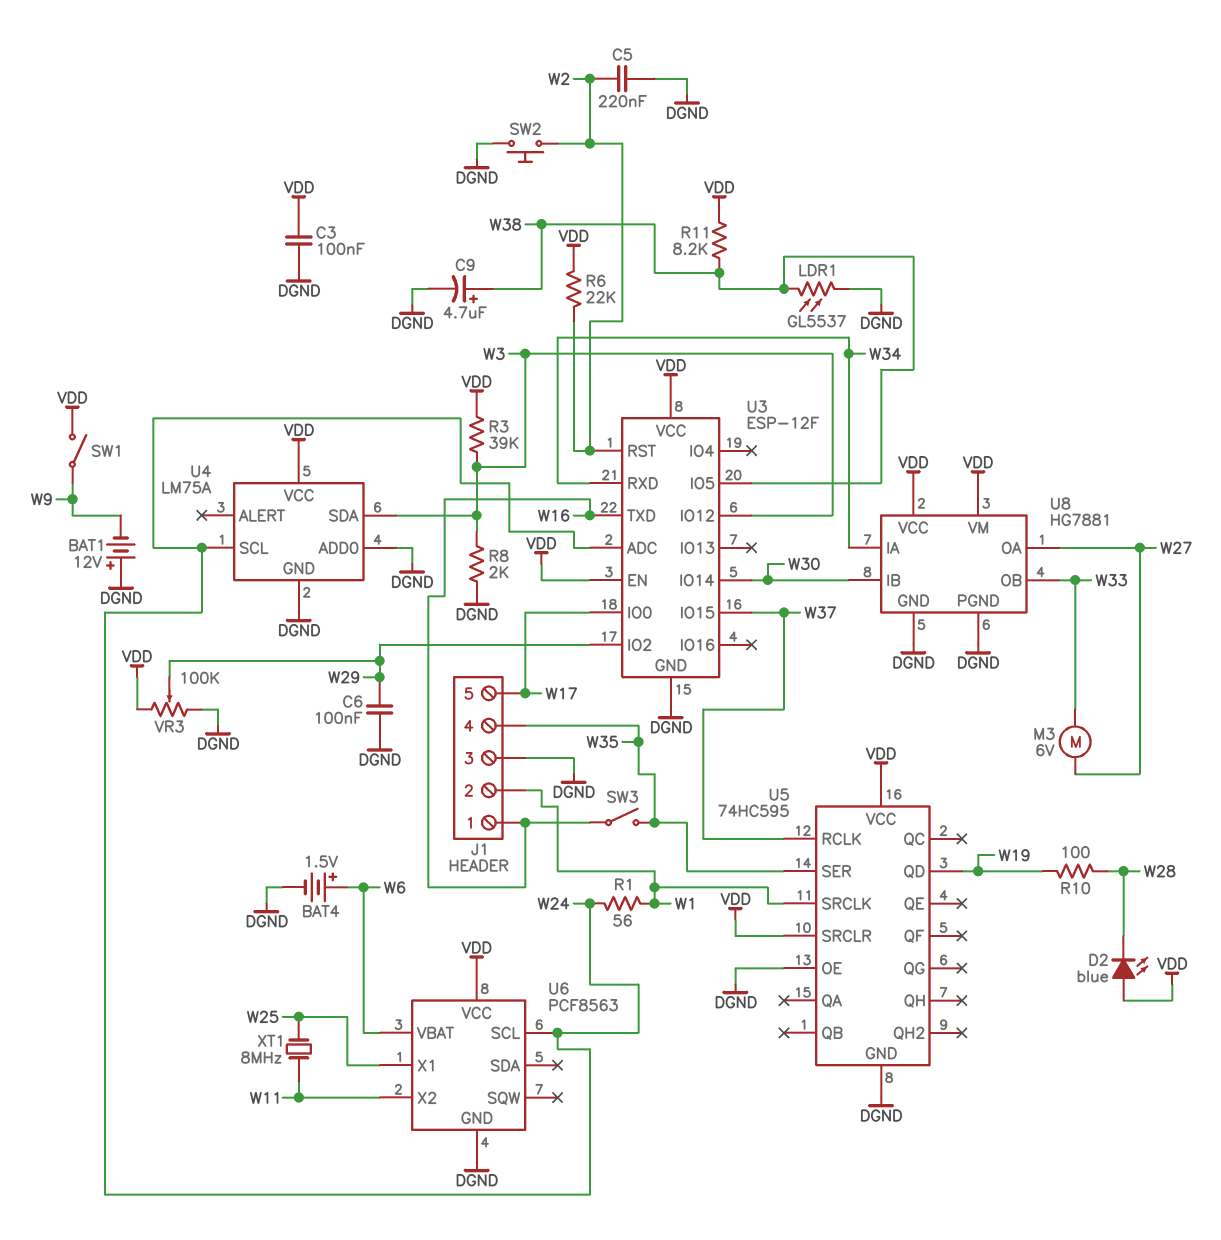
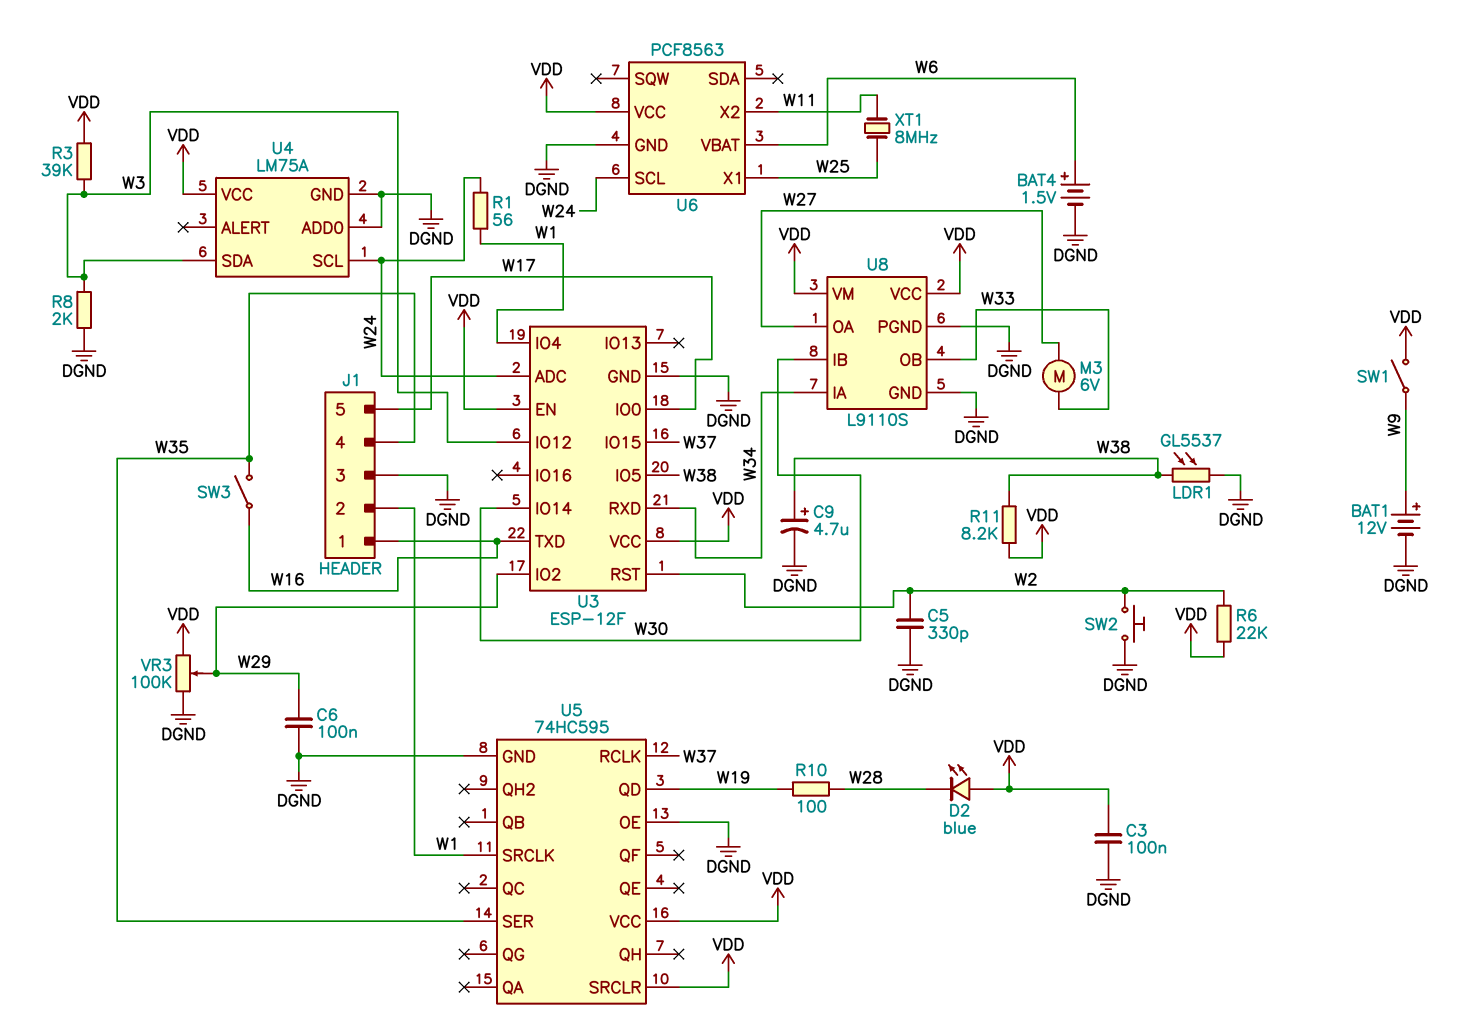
BAT1: 12V (plus DGND, minus W9) -> 12V (plus W9, minus DGND)
C5: 220nF (DGND, W2) -> 330pF (DGND, W2)
U3 pin IO4: none -> W1
U8: HG7881 -> L9110S

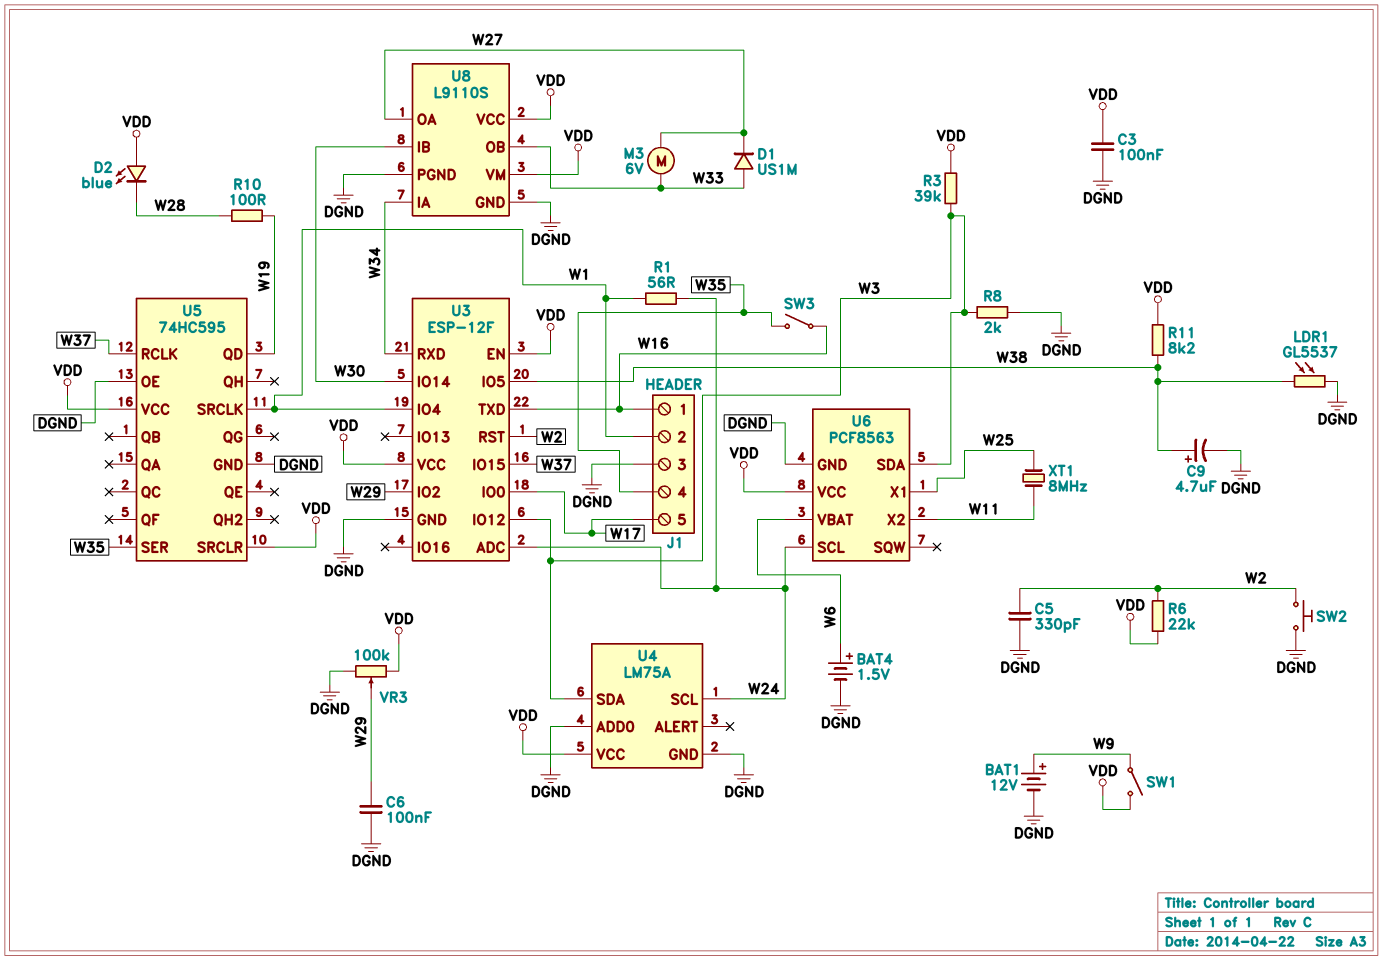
D1: none -> diode US1M (A W33, K W27)
U6 pin SDA: none -> W3

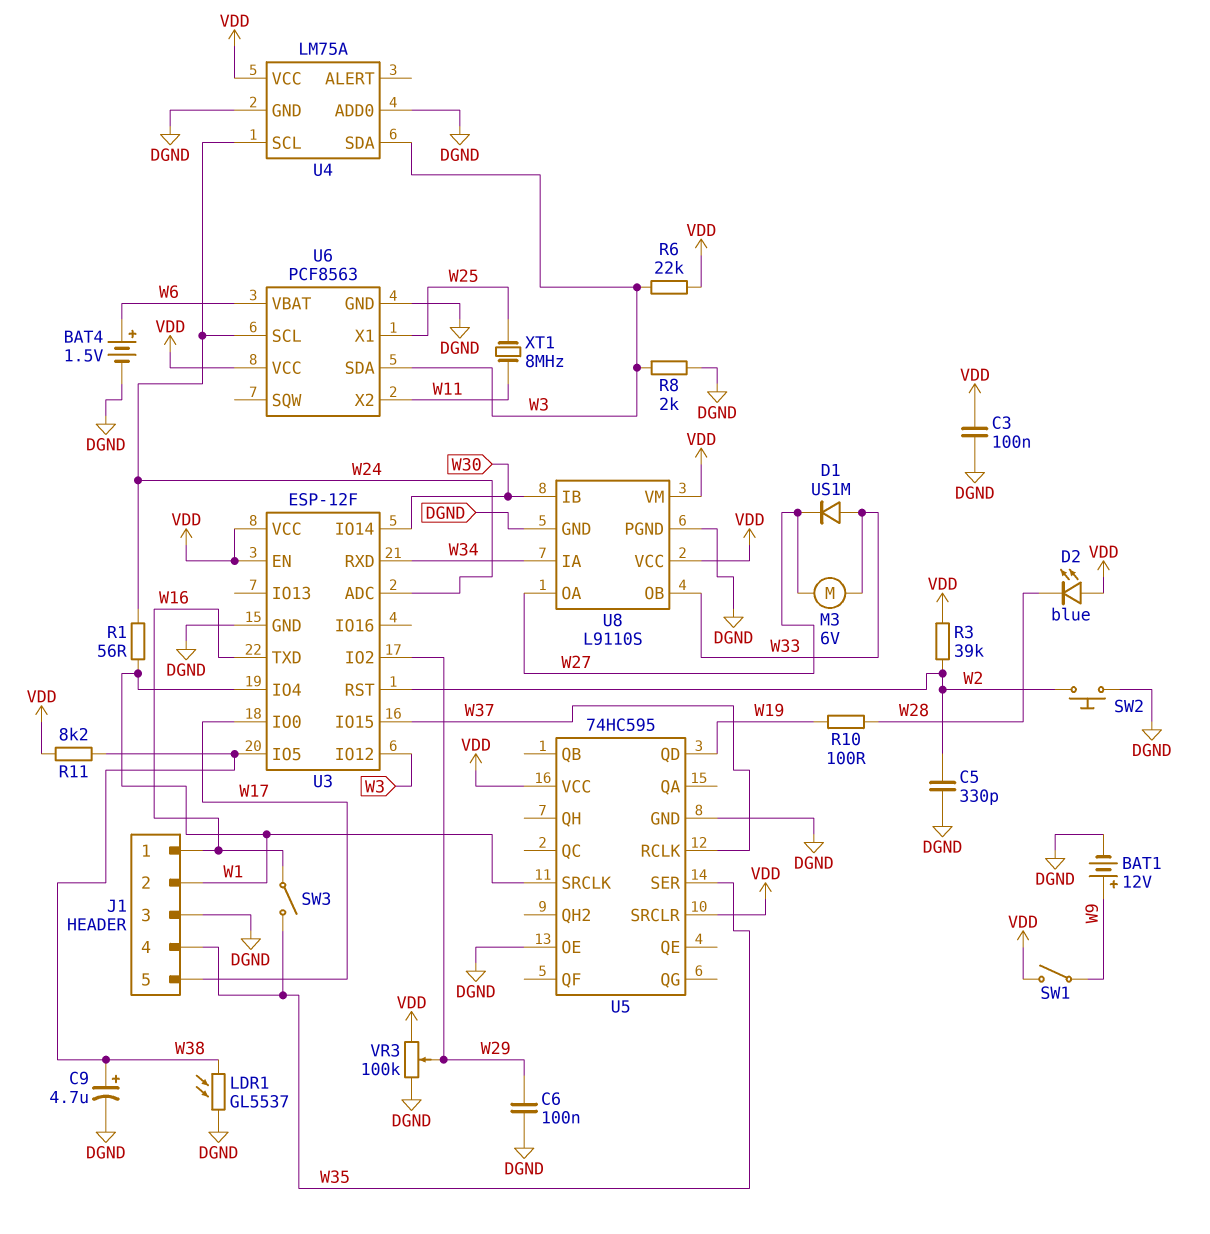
R3: 39k (VDD, W3) -> 39k (VDD, W2)
R6: 22k (VDD, W2) -> 22k (VDD, W3)

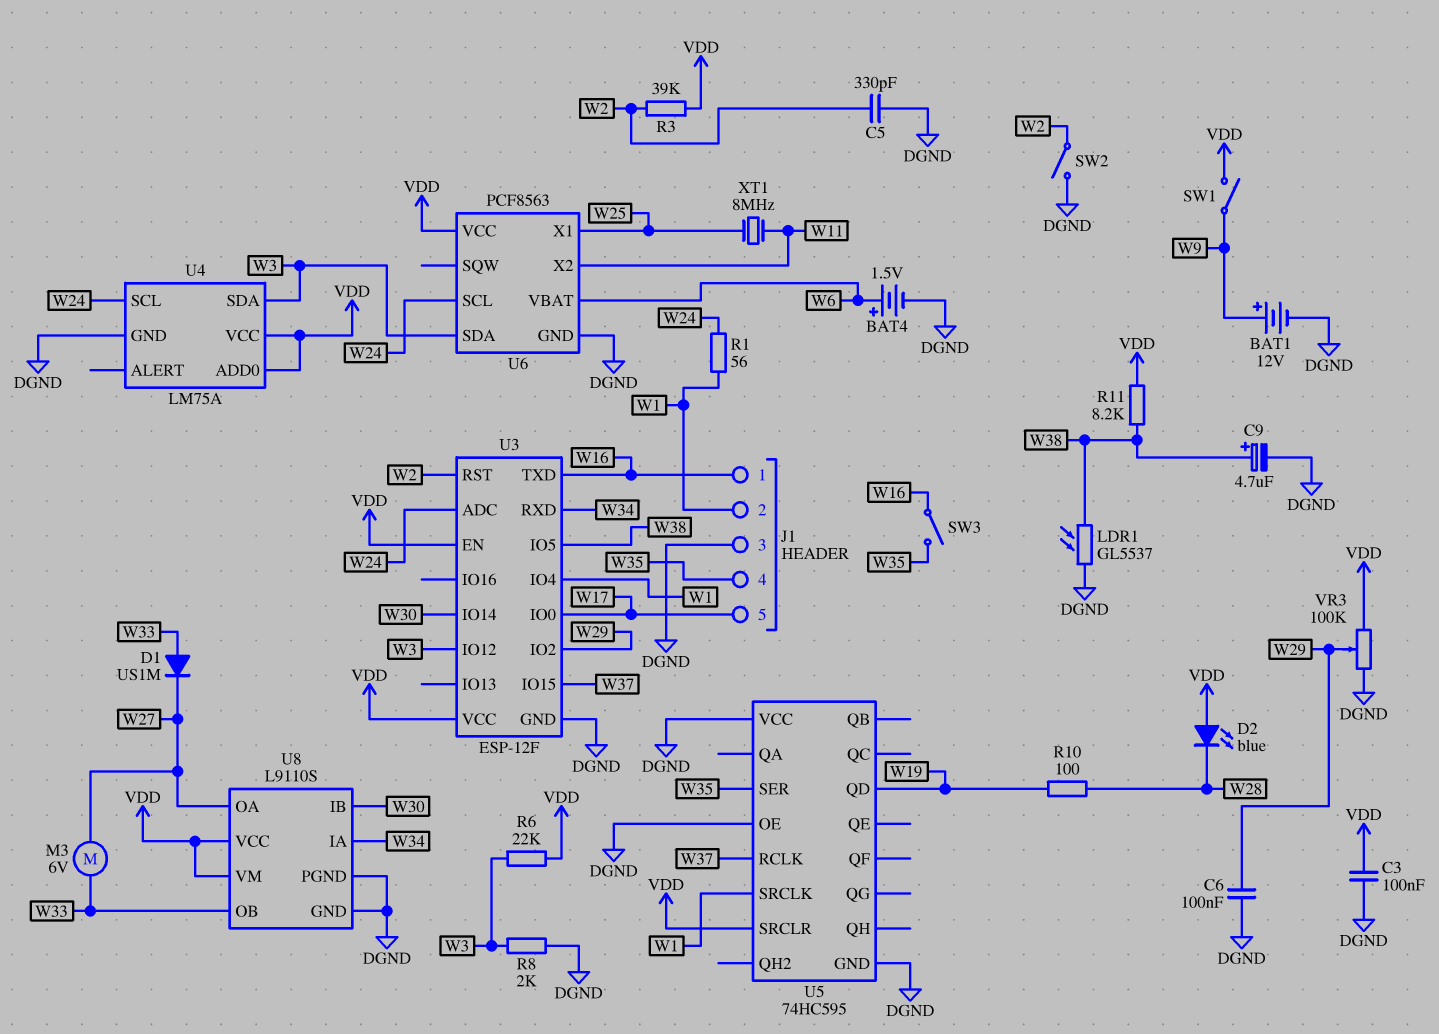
SW2: button (DGND, W2) -> switch (DGND, W2)
U4 pin ADD0: DGND -> VDD
U5 pin VCC: VDD -> DGND

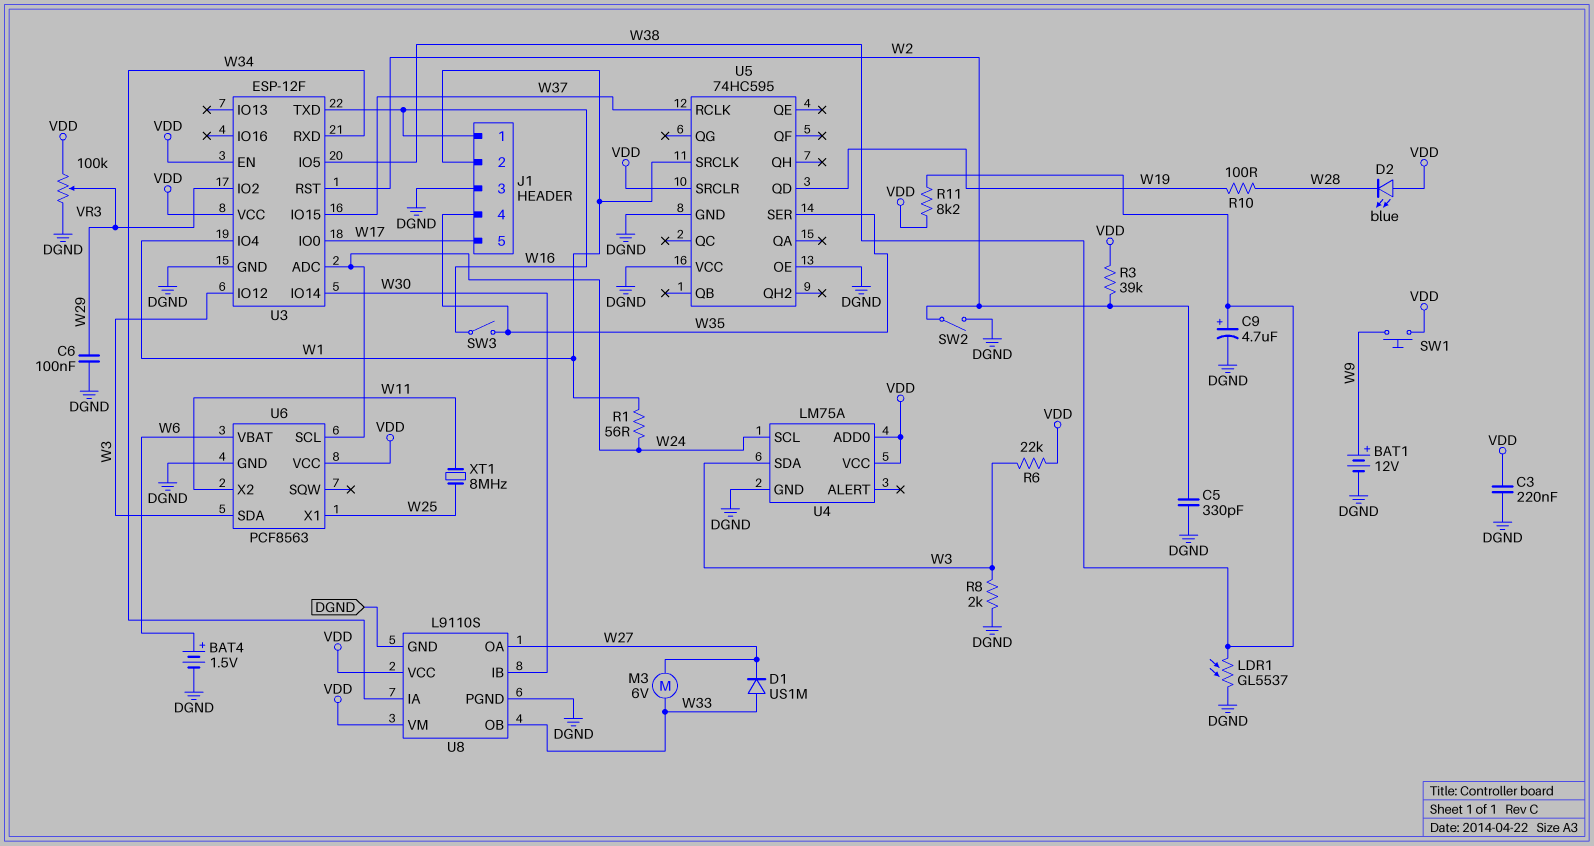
C3: 100nF (DGND, VDD) -> 220nF (DGND, VDD)
SW1: switch (VDD, W9) -> button (VDD, W9)

